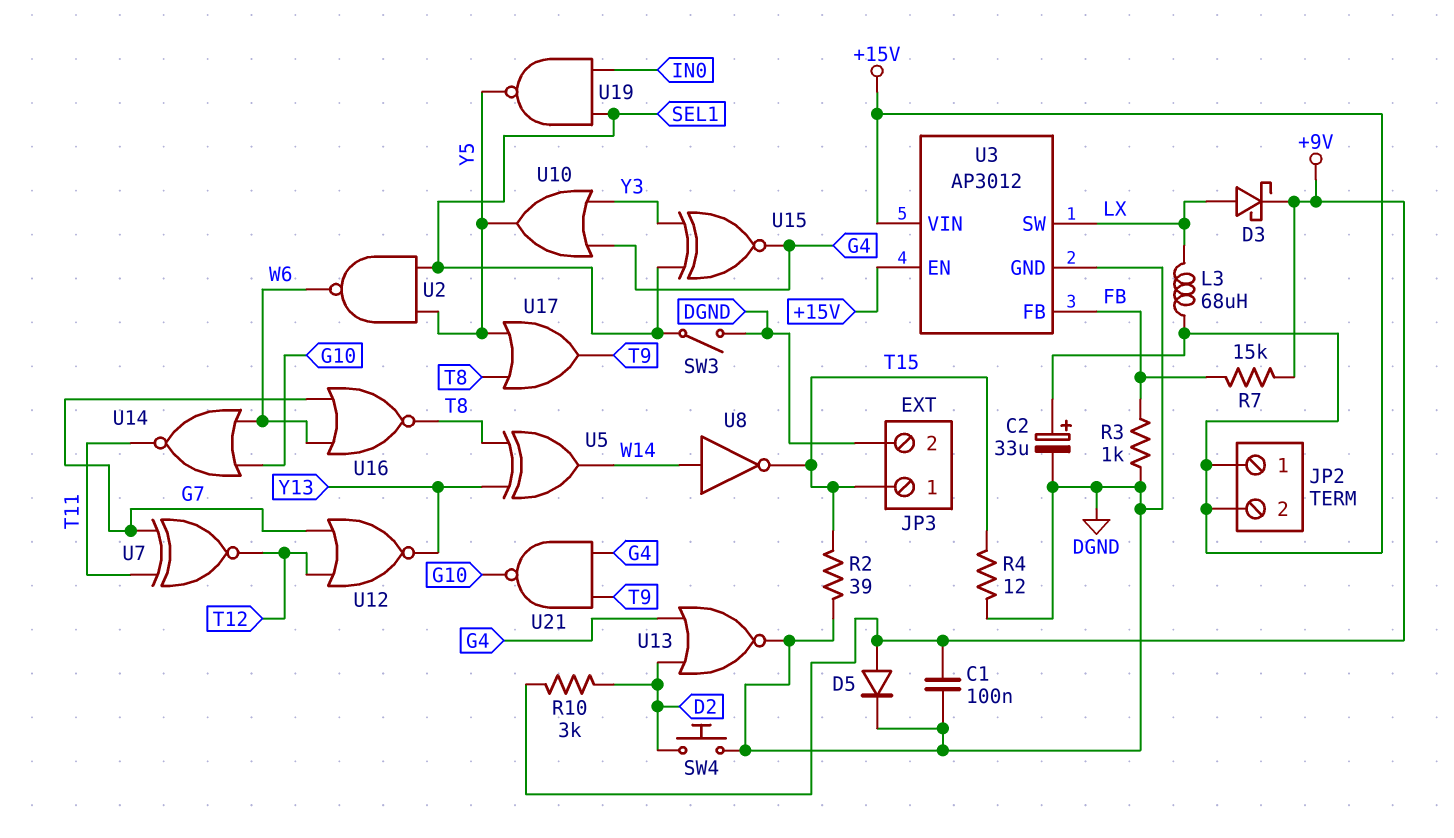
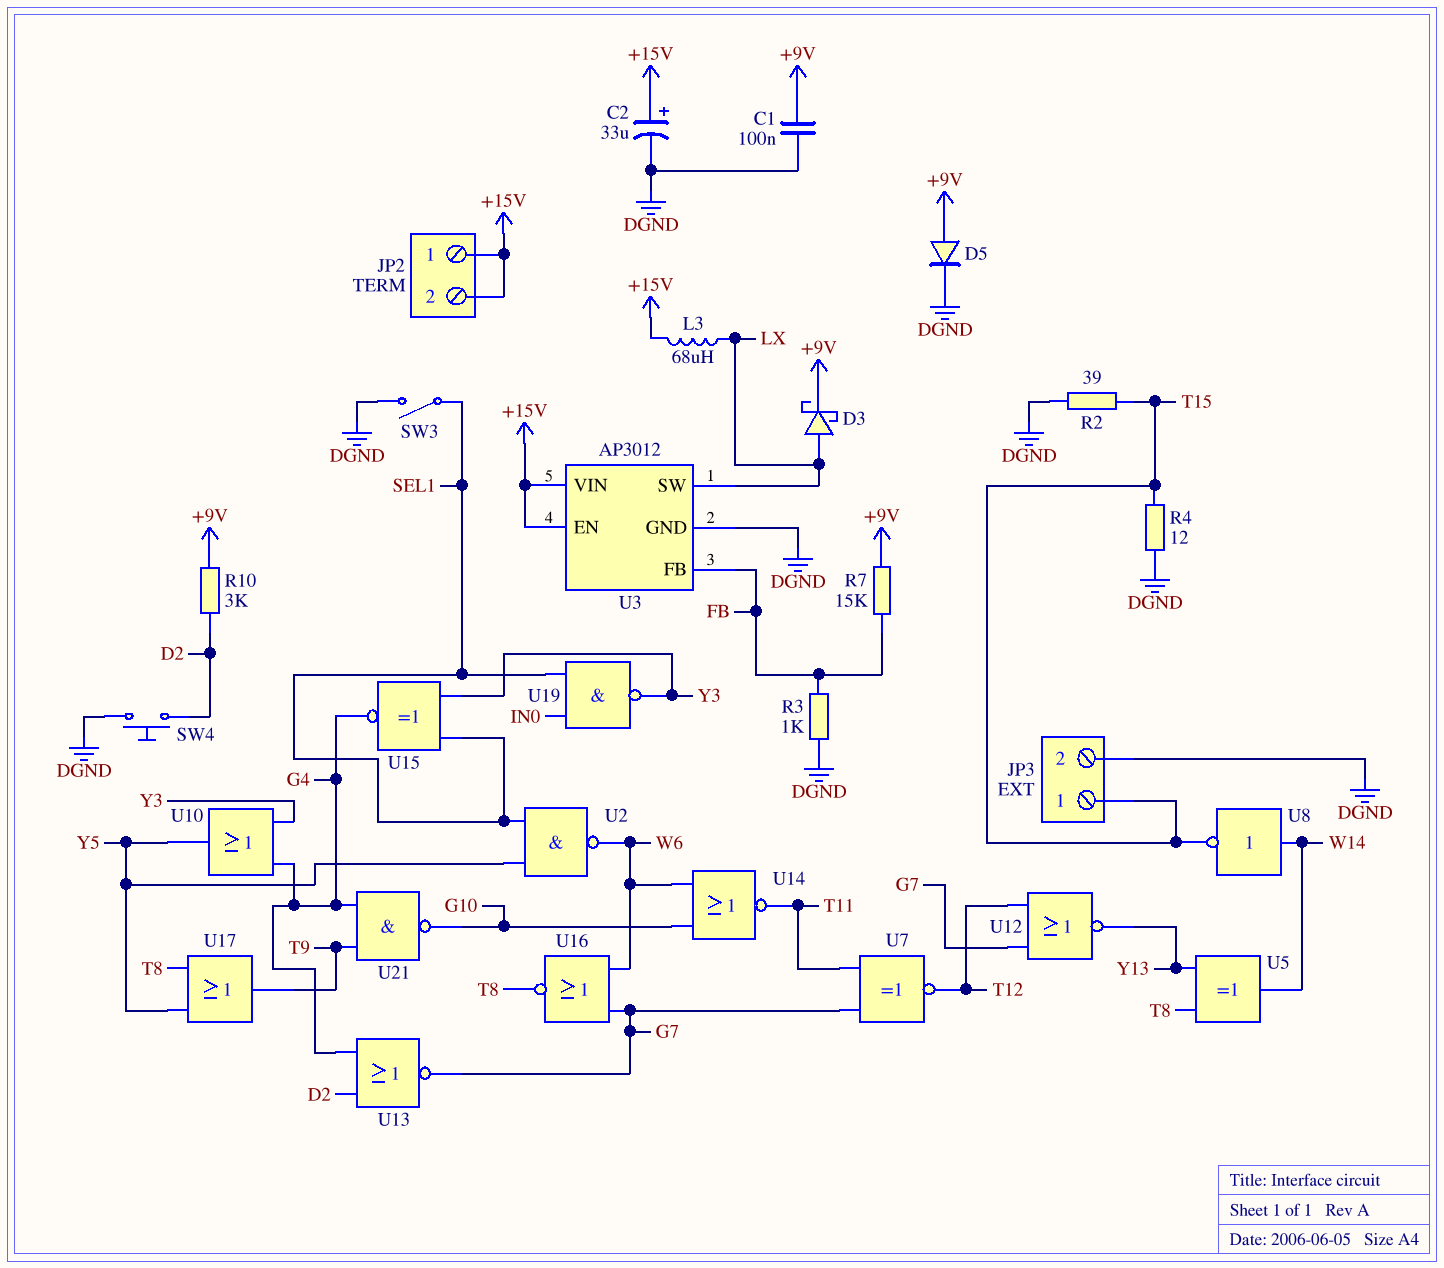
U13: NOR (in D2, in G4, out DGND) -> NOR (in D2, in G4, out G7)
U19: NAND (in IN0, in SEL1, out Y5) -> NAND (in IN0, in SEL1, out Y3)

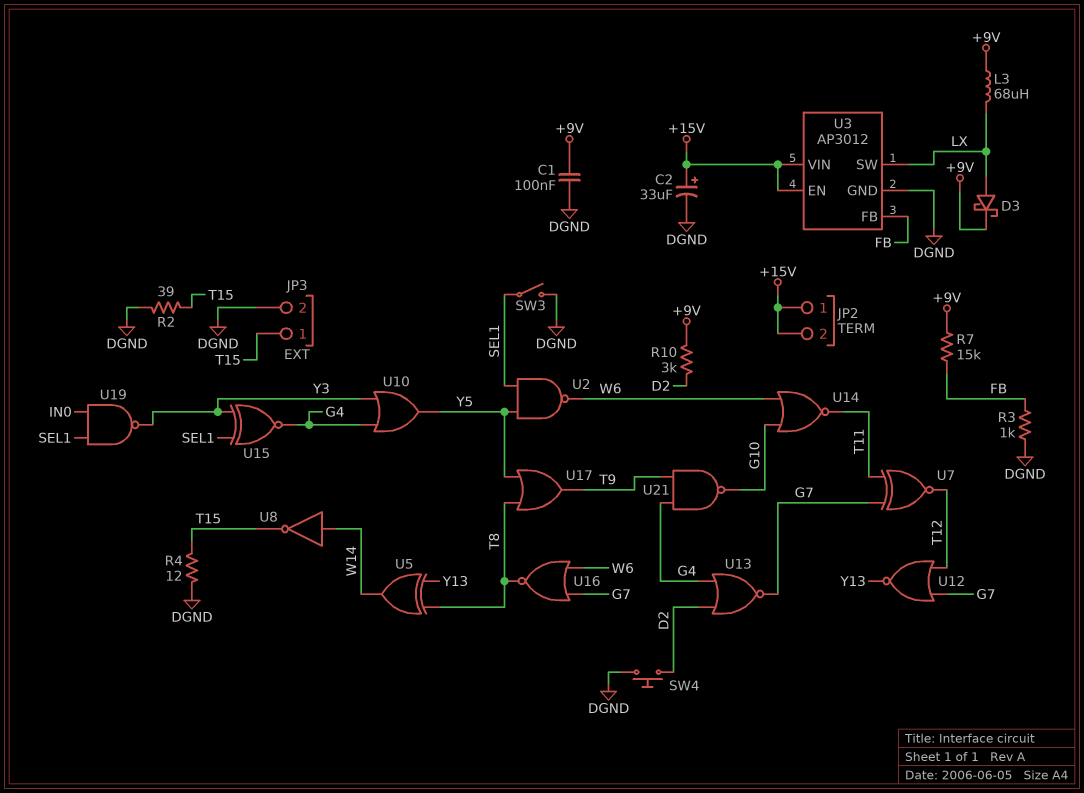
D5: diode (A +9V, K DGND) -> none
L3: 68uH (+15V, LX) -> 68uH (+9V, LX)

